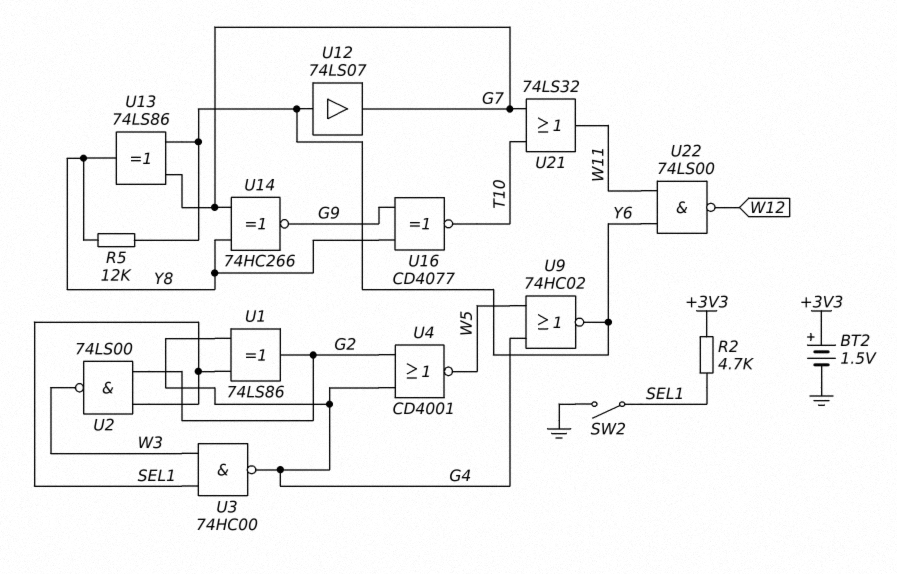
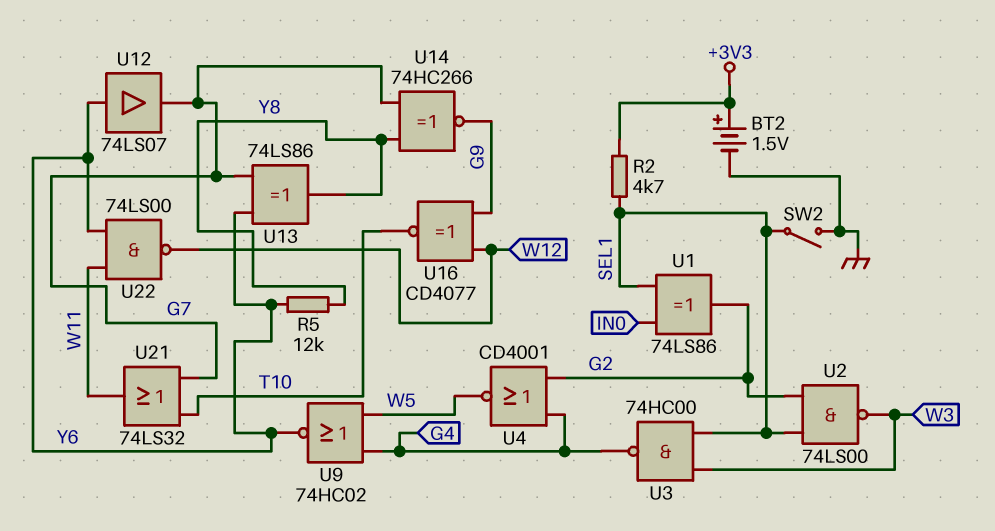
U1: XOR 74LS86 (in G4, in SEL1, out G2) -> XOR 74LS86 (in IN0, in SEL1, out G2)
U16: XNOR CD4077 (in G9, in Y8, out T10) -> XNOR CD4077 (in G9, in W12, out T10)

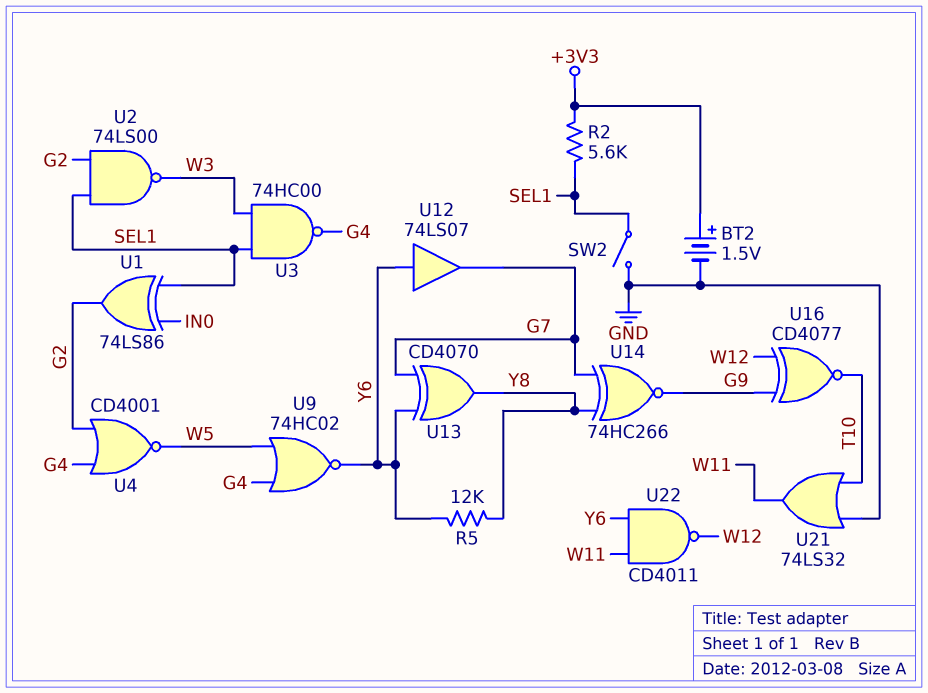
R2: 4.7k (+3V3, SEL1) -> 5.6k (+3V3, SEL1)
U13: XOR 74LS86 (in G7, in Y6, out Y8) -> XOR CD4070 (in G7, in Y6, out Y8)
U21: OR 74LS32 (in G7, in T10, out W11) -> OR 74LS32 (in GND, in T10, out W11)
U22: NAND 74LS00 (in W11, in Y6, out W12) -> NAND CD4011 (in W11, in Y6, out W12)

